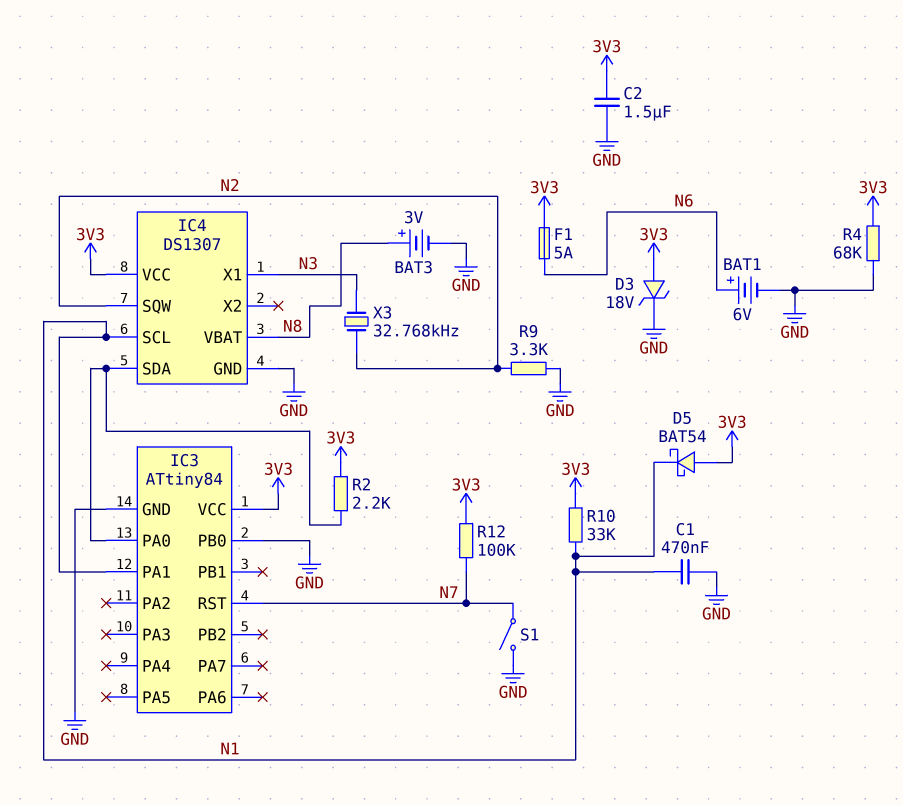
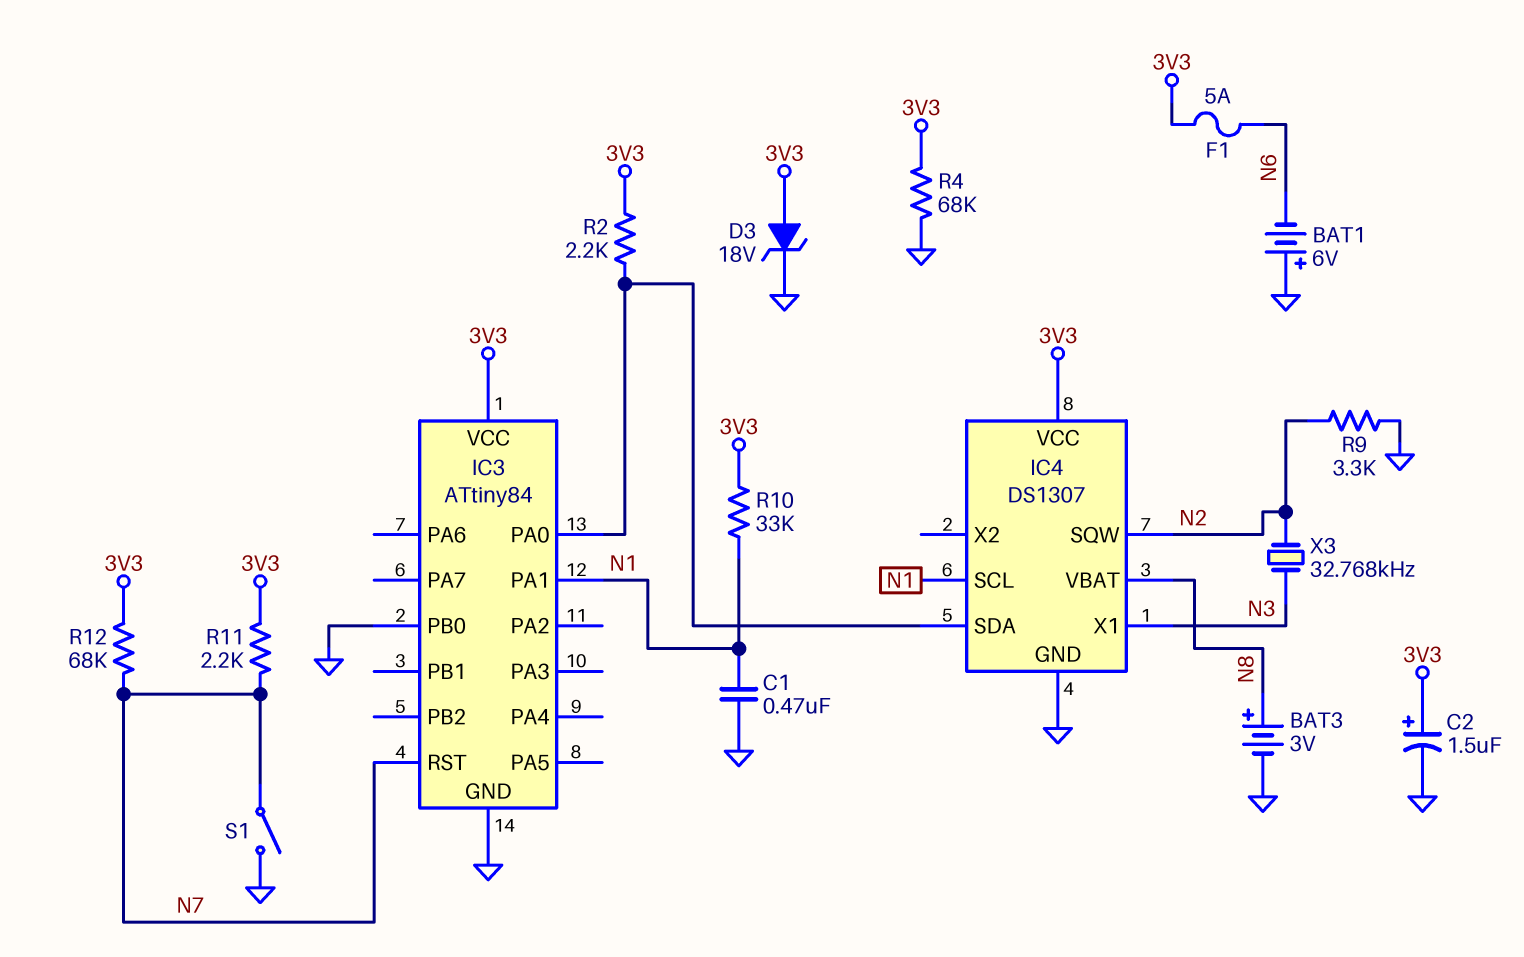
BAT1: 6V (plus N6, minus GND) -> 6V (plus GND, minus N6)
C2: 1.5uF (3V3, GND) -> 1.5uF (plus 3V3, minus GND)
D5: schottky BAT54 (A 3V3, K N1) -> none
R11: none -> 2.2k (3V3, N7)
R12: 100k (3V3, N7) -> 68k (3V3, N7)

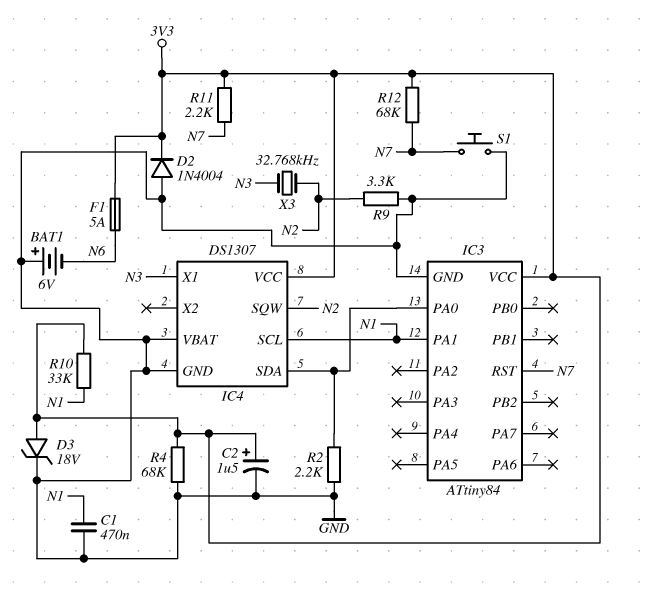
BAT3: 3V (plus N8, minus GND) -> none
D2: none -> diode 1N4004 (A GND, K 3V3)
IC3 pin PB0: GND -> none
IC4 pin VBAT: N8 -> GND
R2: 2.2k (3V3, IC3/PA0) -> 2.2k (GND, IC3/PA0)
S1: switch (GND, N7) -> button (GND, N7)

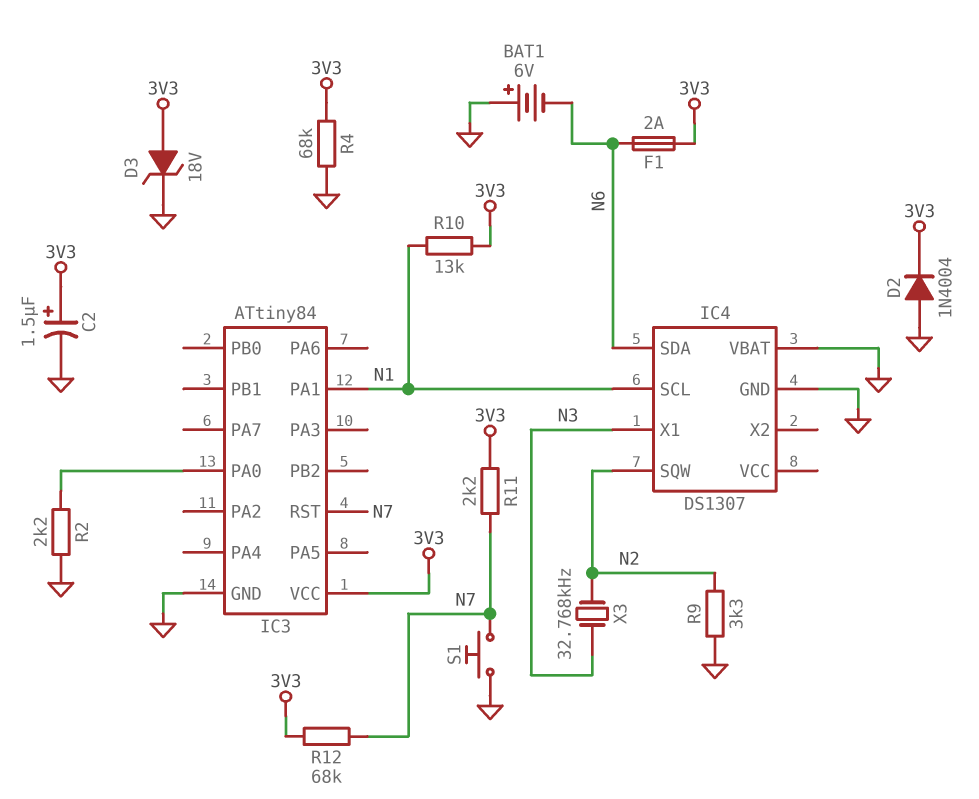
C1: 470nF (GND, N1) -> none
F1: 5A (3V3, N6) -> 2A (3V3, N6)
IC4 pin SDA: IC3/PA0 -> N6
IC4 pin VCC: 3V3 -> none
R10: 33k (3V3, N1) -> 13k (3V3, N1)

